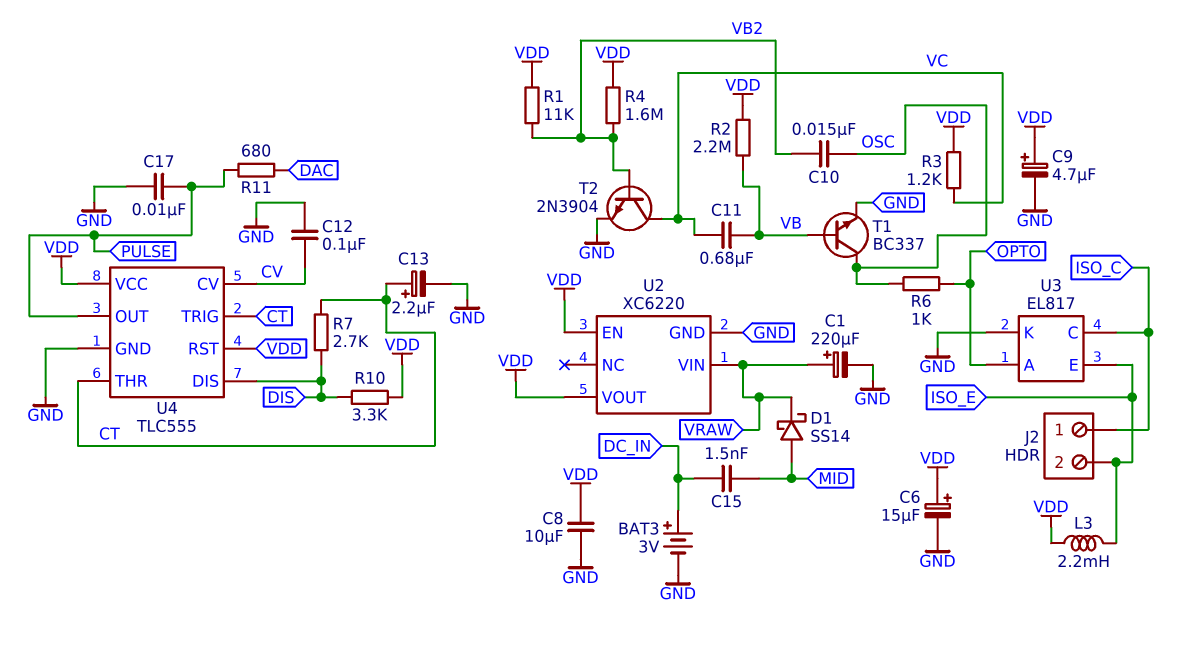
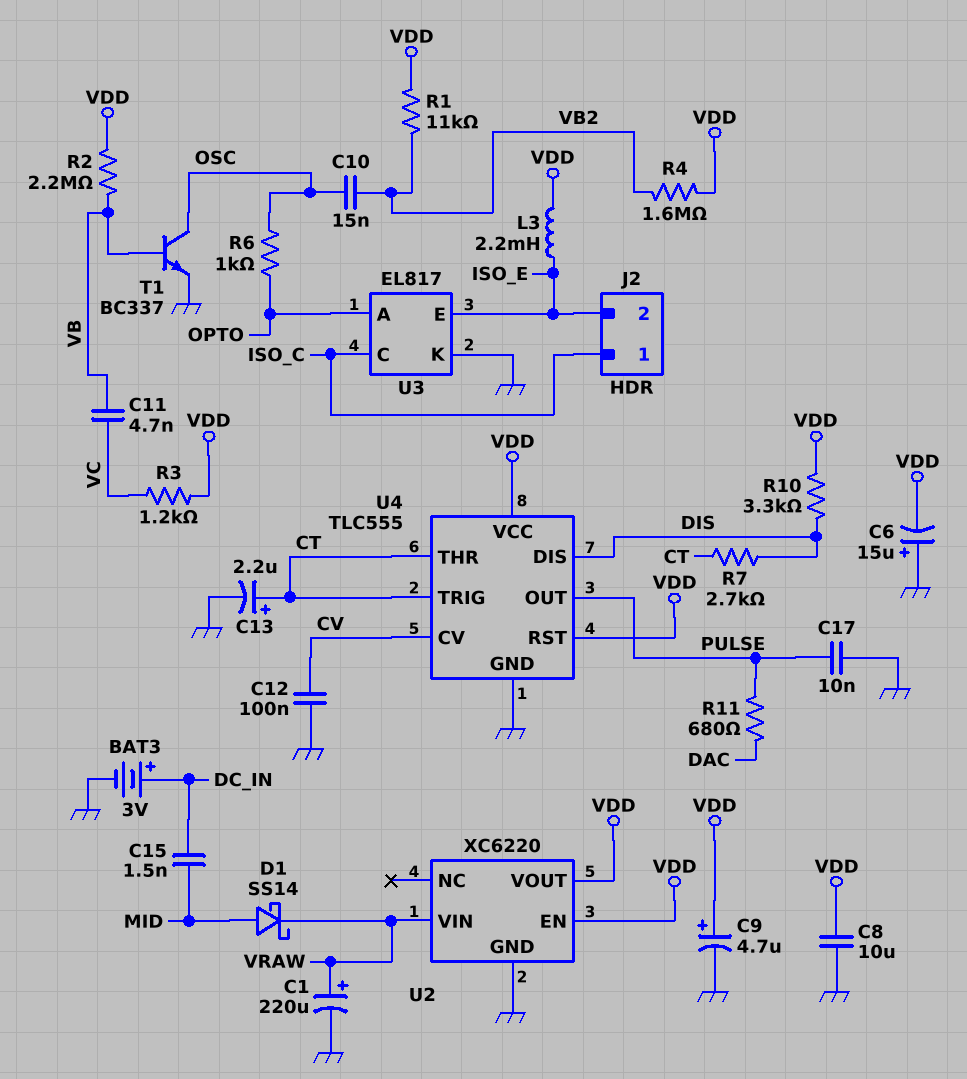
C6: 15uF (plus VDD, minus GND) -> 15uF (plus GND, minus VDD)
C11: 680nF (VB, VC) -> 4.7nF (VB, VC)
T2: NPN 2N3904 (B VB2, C VC, E GND) -> none

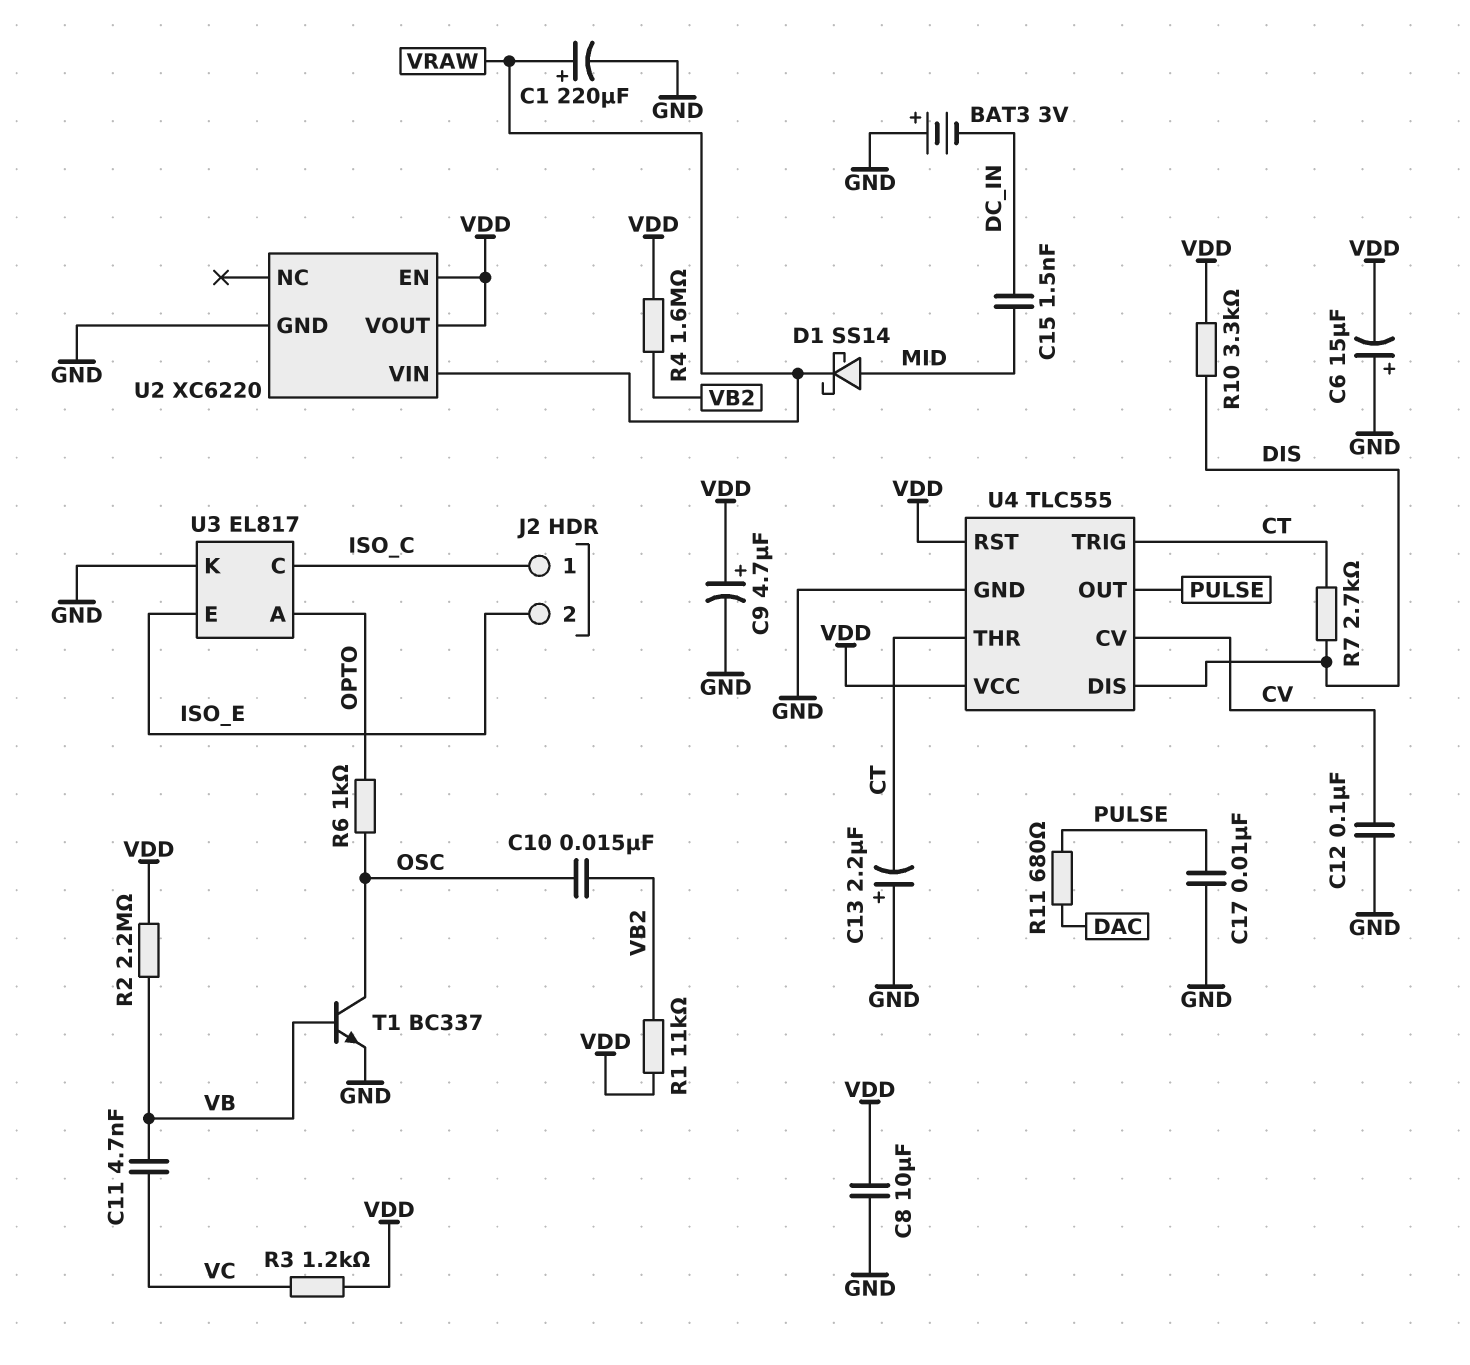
BAT3: 3V (plus DC_IN, minus GND) -> 3V (plus GND, minus DC_IN)
C13: 2.2uF (plus CT, minus GND) -> 2.2uF (plus GND, minus CT)
L3: 2.2mH (ISO_E, VDD) -> none

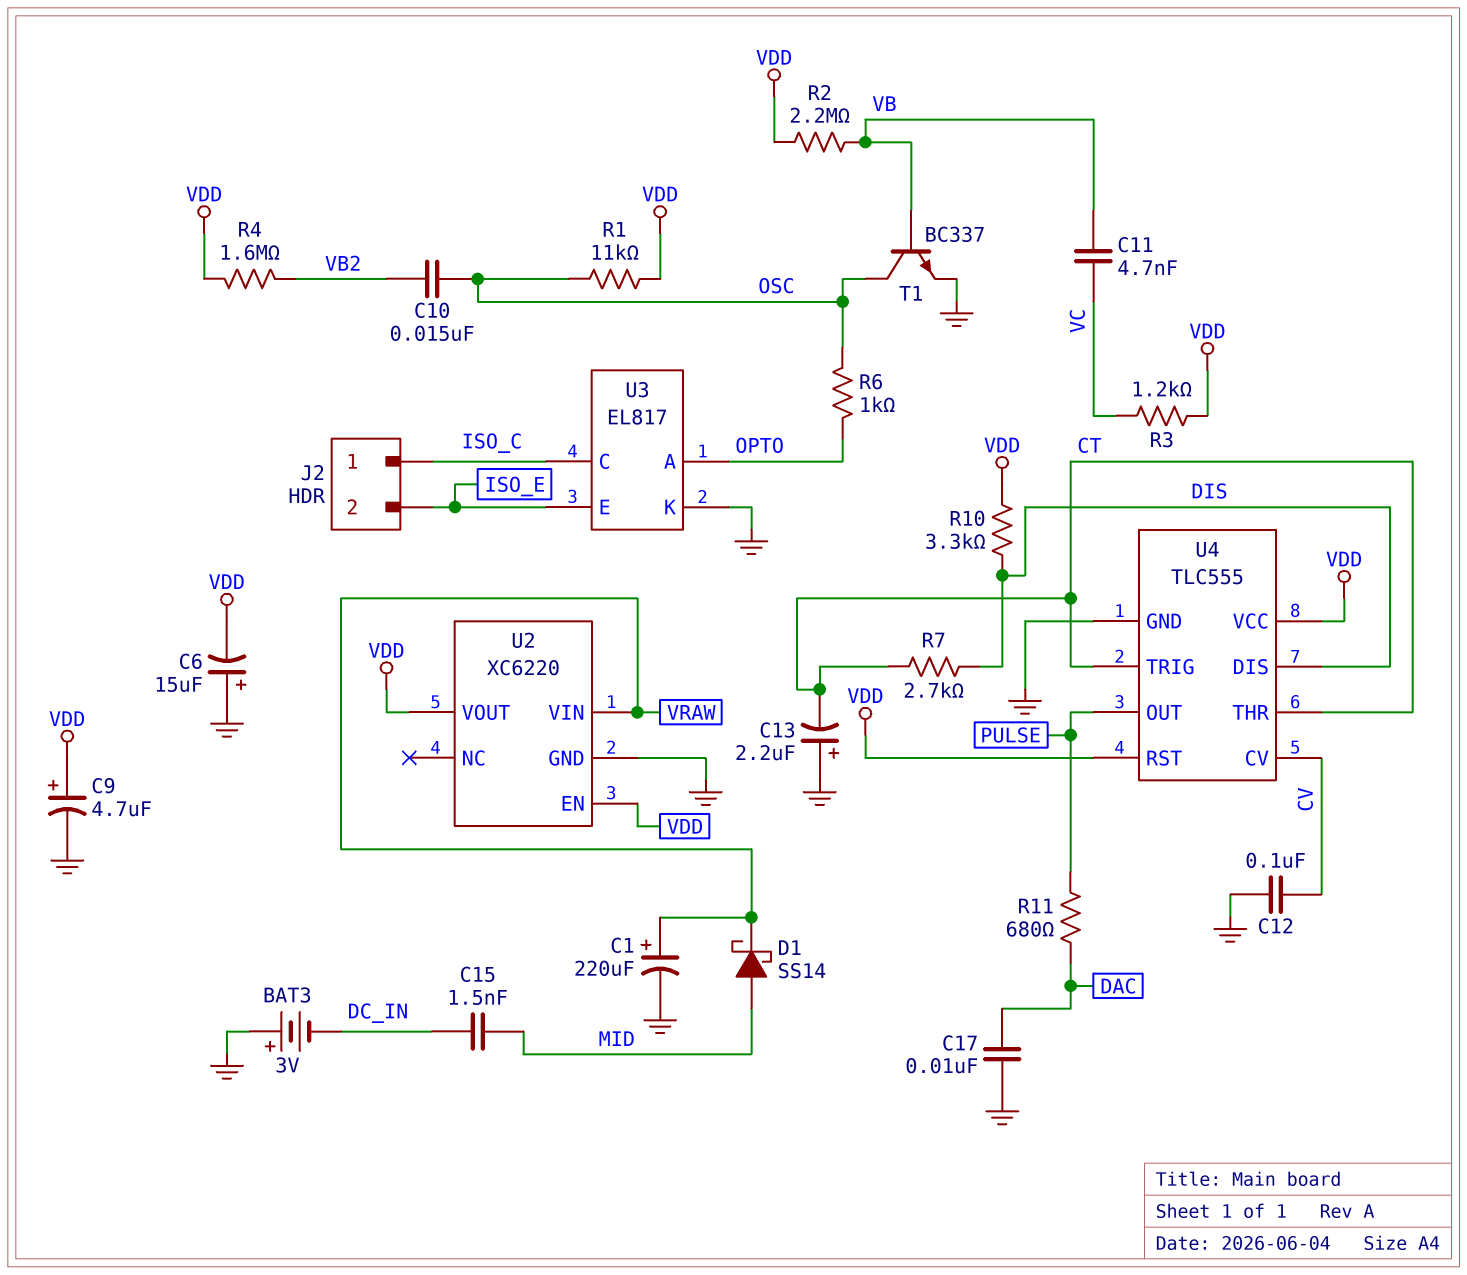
C8: 10uF (GND, VDD) -> none
C17: 10nF (GND, PULSE) -> 10nF (DAC, GND)
R1: 11k (VB2, VDD) -> 11k (OSC, VDD)

